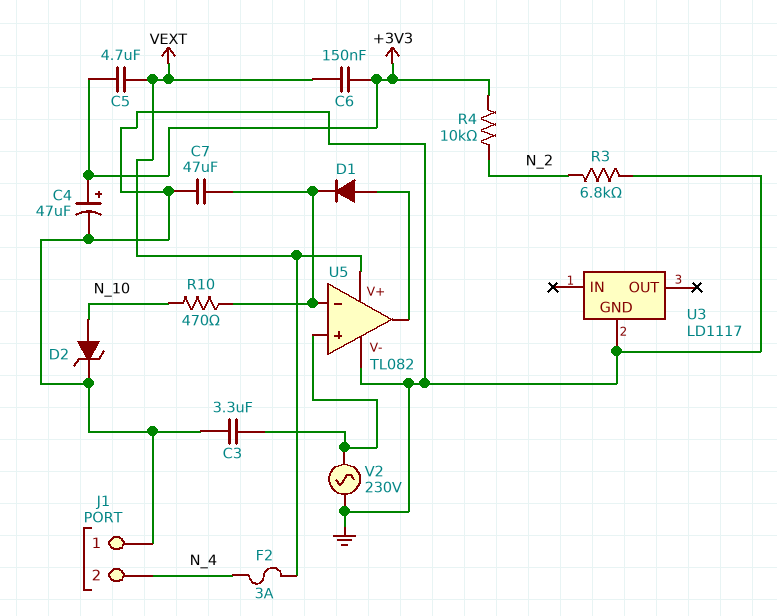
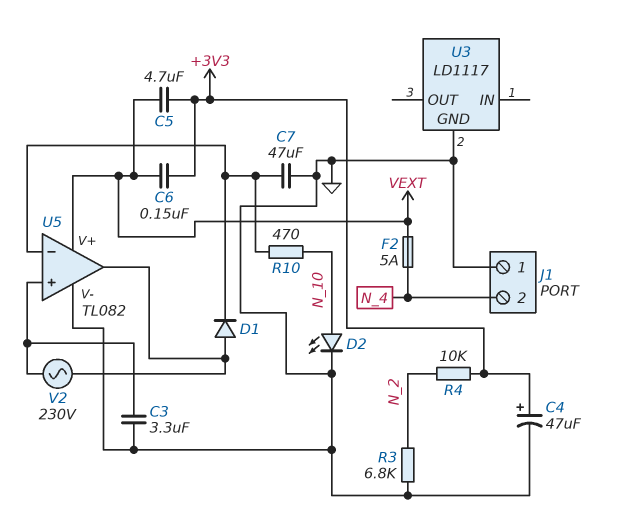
D2: zener (A N_10, K GND) -> LED (A N_10, K GND)
F2: 3A (N_4, VEXT) -> 5A (N_4, VEXT)
V2: AC 230V (GND, U5/in+) -> AC 230V (U5/in+, U5/out)

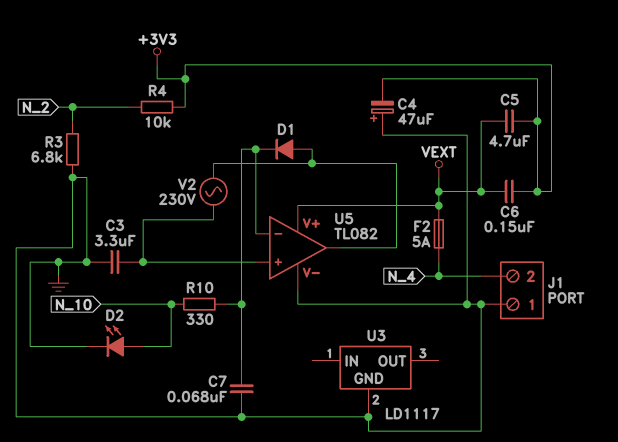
C4: 47uF (plus +3V3, minus GND) -> 47uF (plus GND, minus +3V3)
C7: 47uF (GND, U5/in-) -> 68nF (GND, U5/in-)
R10: 470 (N_10, U5/in-) -> 330 (N_10, U5/in-)

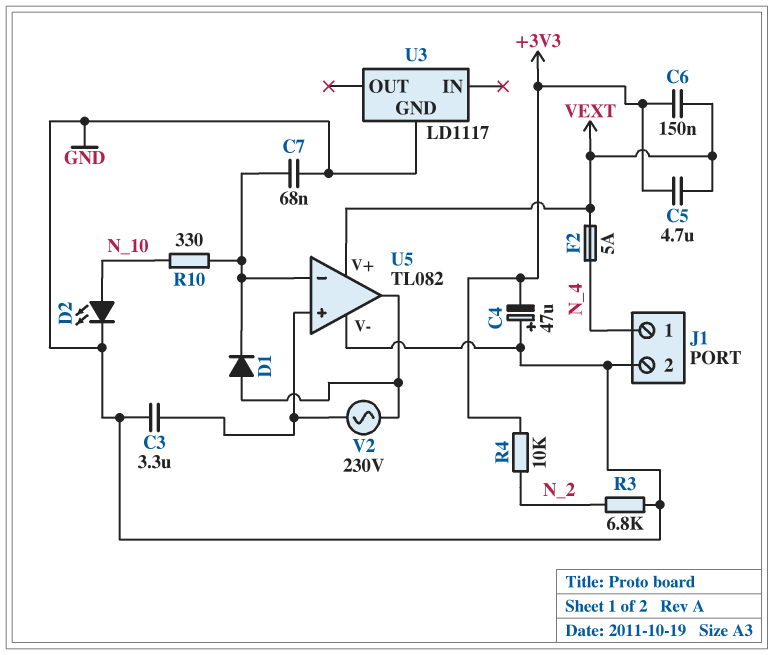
J1 pin 1: GND -> N_4
J1 pin 2: N_4 -> GND

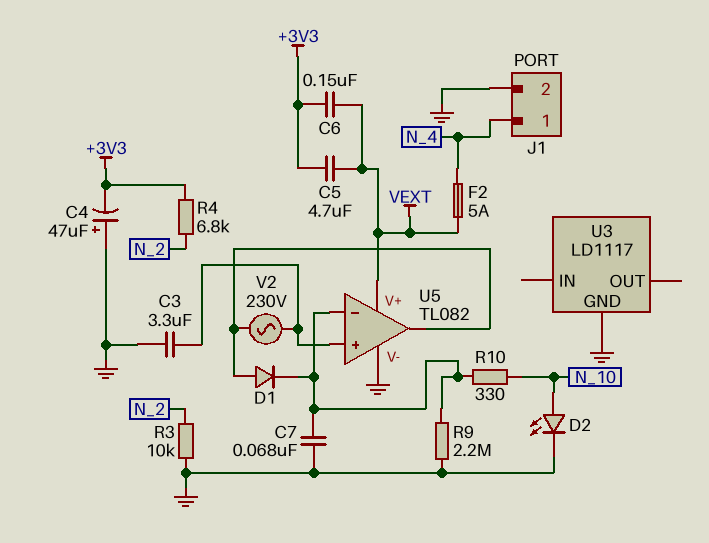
R3: 6.8k (GND, N_2) -> 10k (GND, N_2)
R4: 10k (+3V3, N_2) -> 6.8k (+3V3, N_2)
R9: none -> 2.2M (GND, U5/in-)

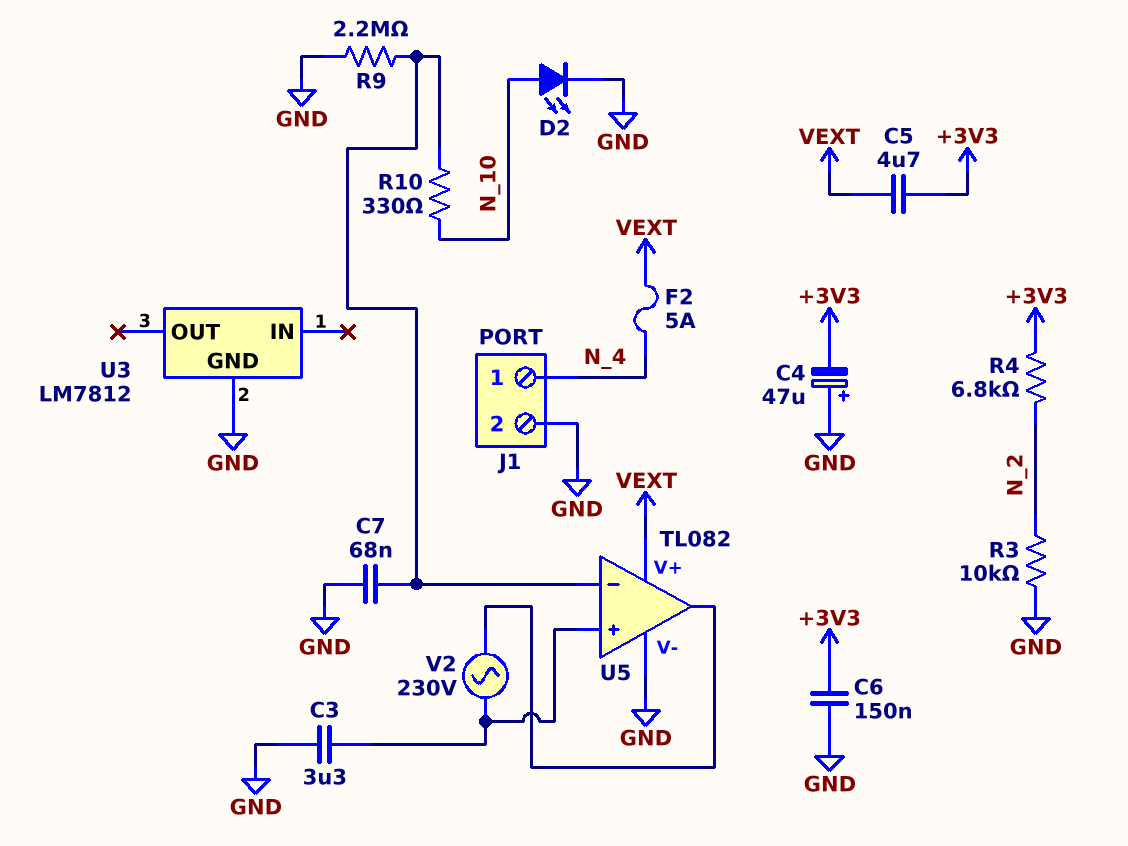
C6: 150nF (+3V3, VEXT) -> 150nF (+3V3, GND)
D1: diode (A U5/out, K U5/in-) -> none
U3: LD1117 -> LM7812

